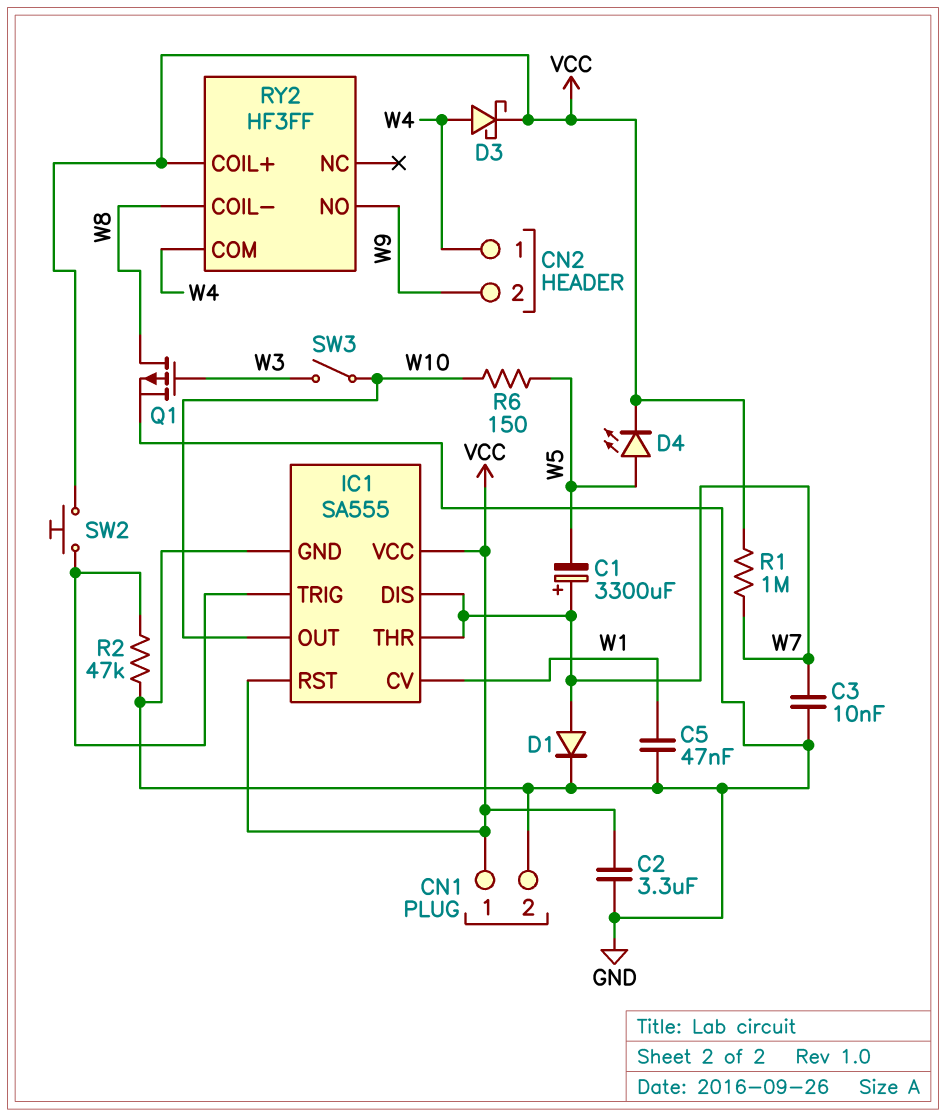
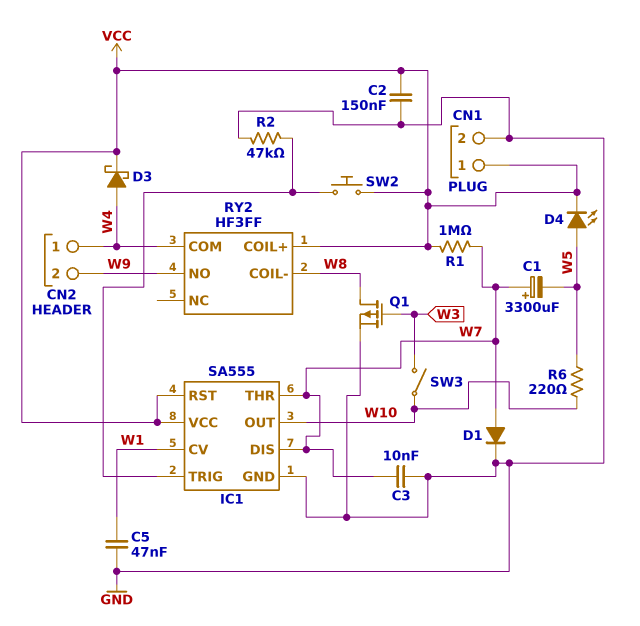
C2: 3.3uF (GND, VCC) -> 150nF (GND, VCC)
R6: 150 (W5, W10) -> 220 (W5, W10)

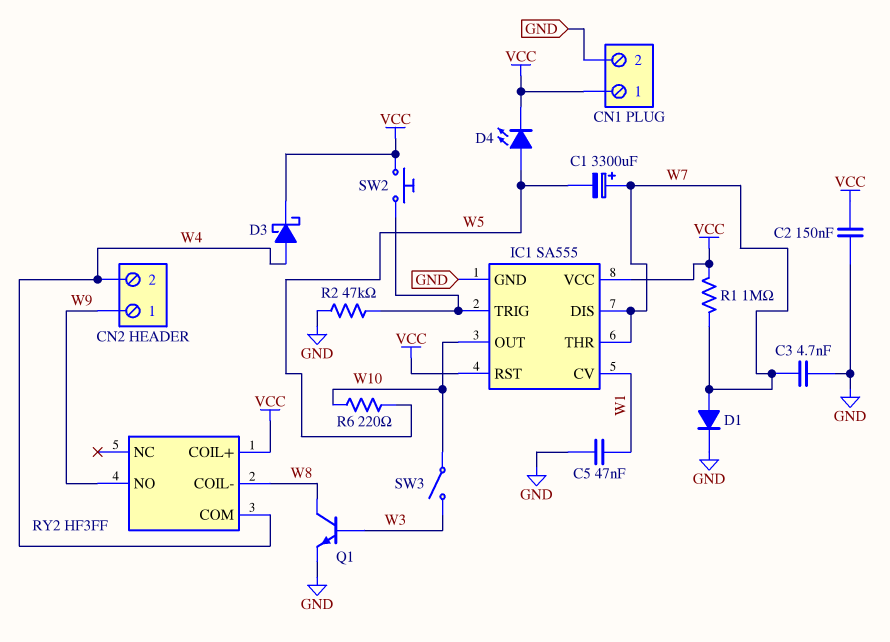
C3: 10nF (GND, W7) -> 4.7nF (GND, W7)
CN2 pin 1: W4 -> W9
CN2 pin 2: W9 -> W4
Q1: PMOS (G W3, D W8, S GND) -> NPN (B W3, C W8, E GND)

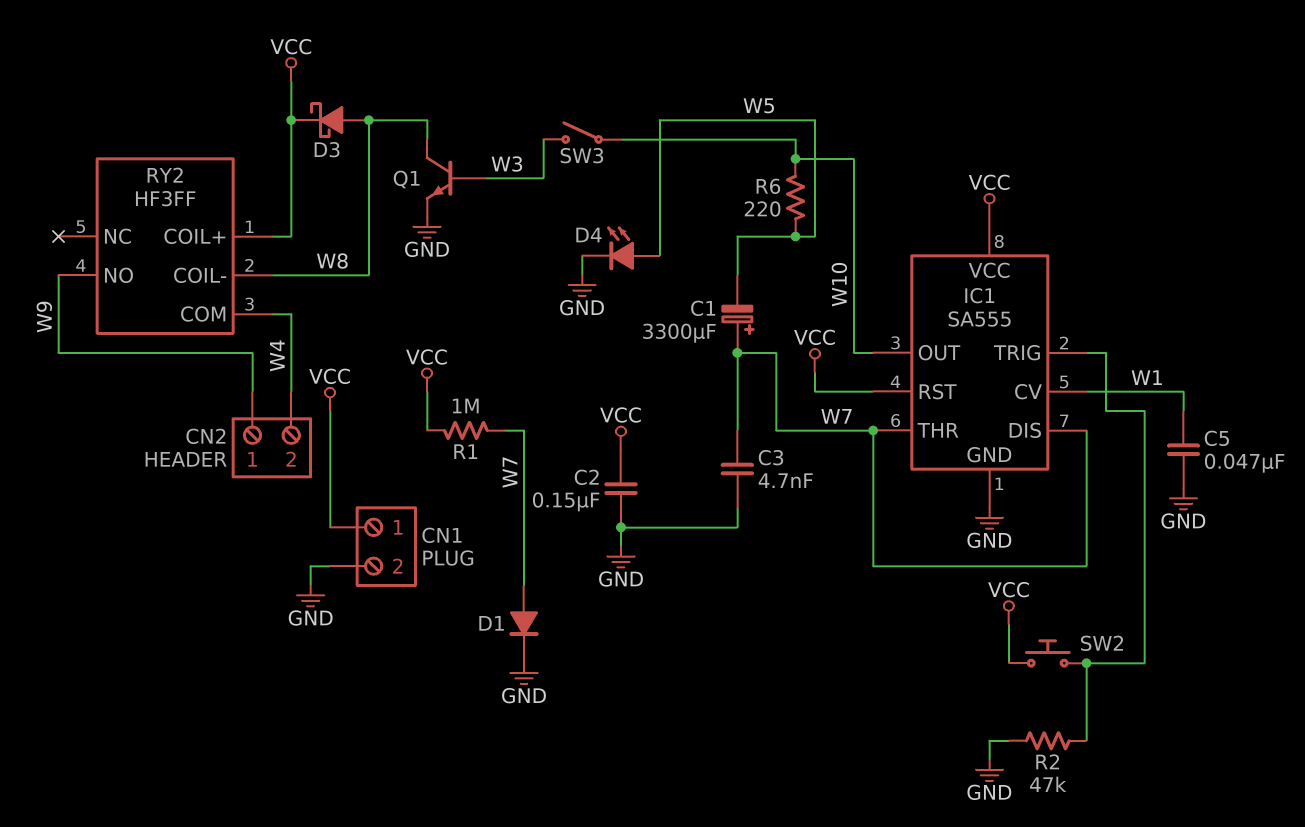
D3: schottky (A W4, K VCC) -> schottky (A W8, K VCC)
D4: LED (A W5, K VCC) -> LED (A W5, K GND)

